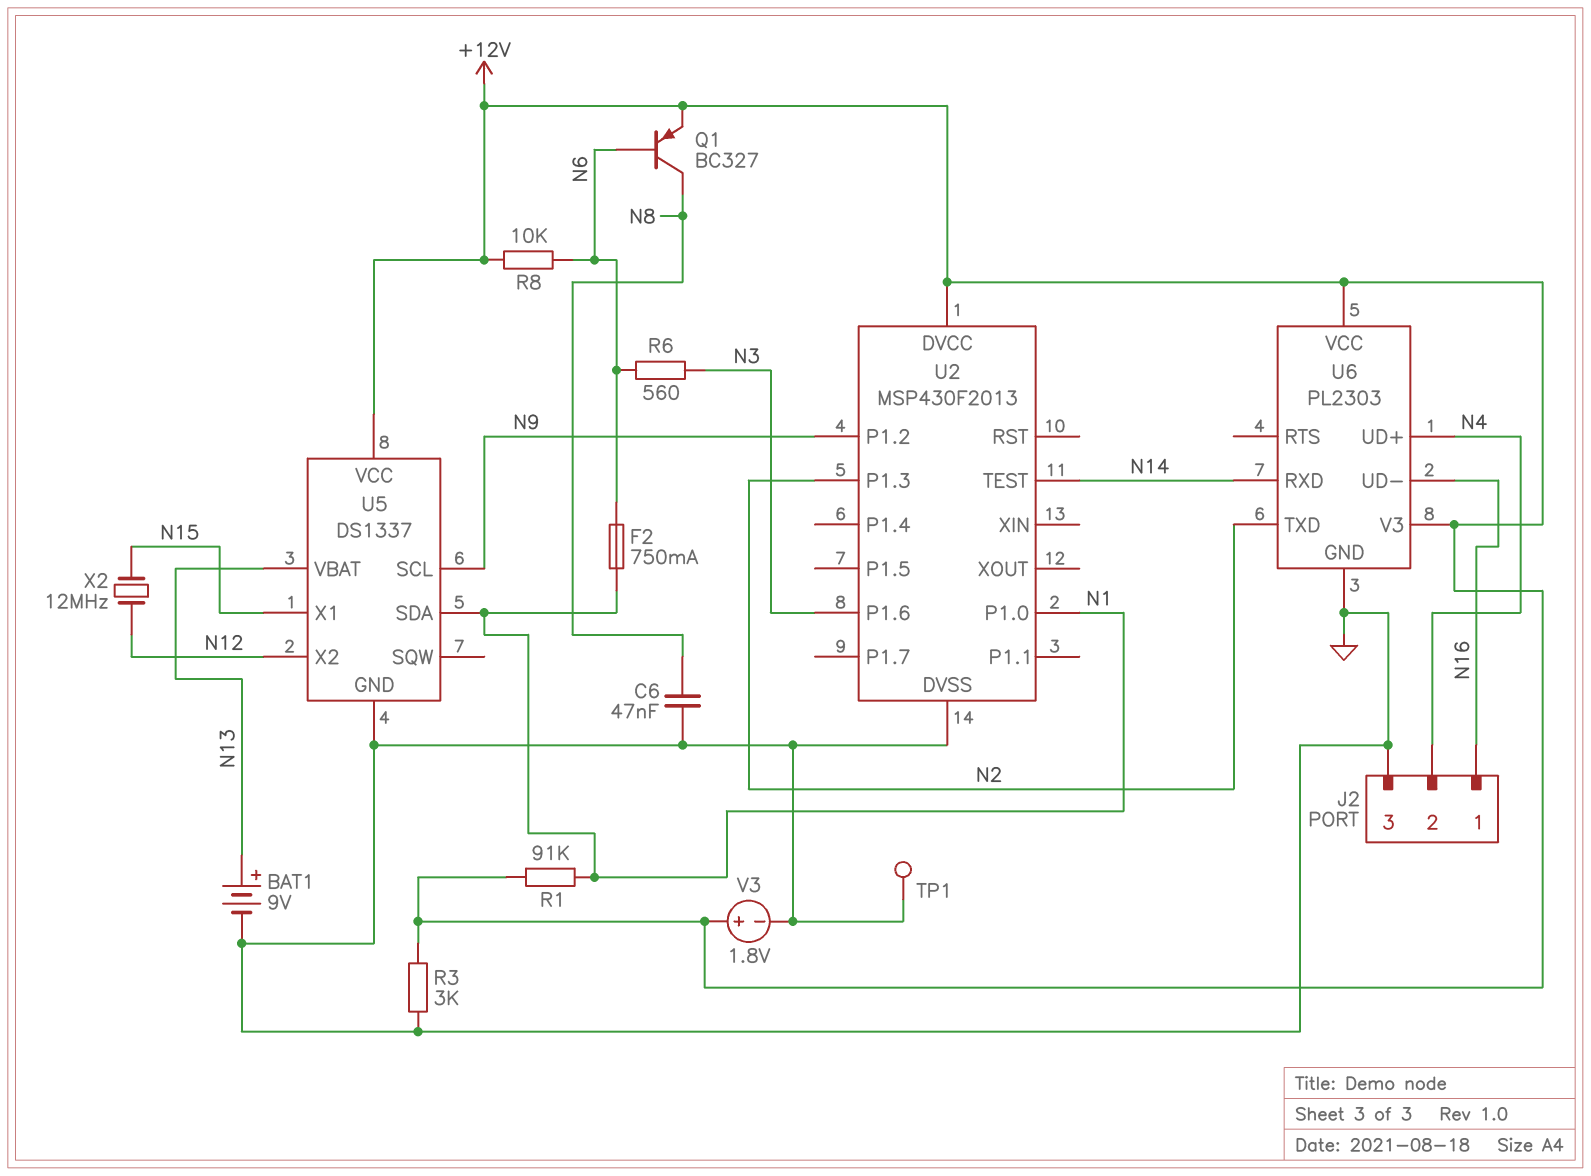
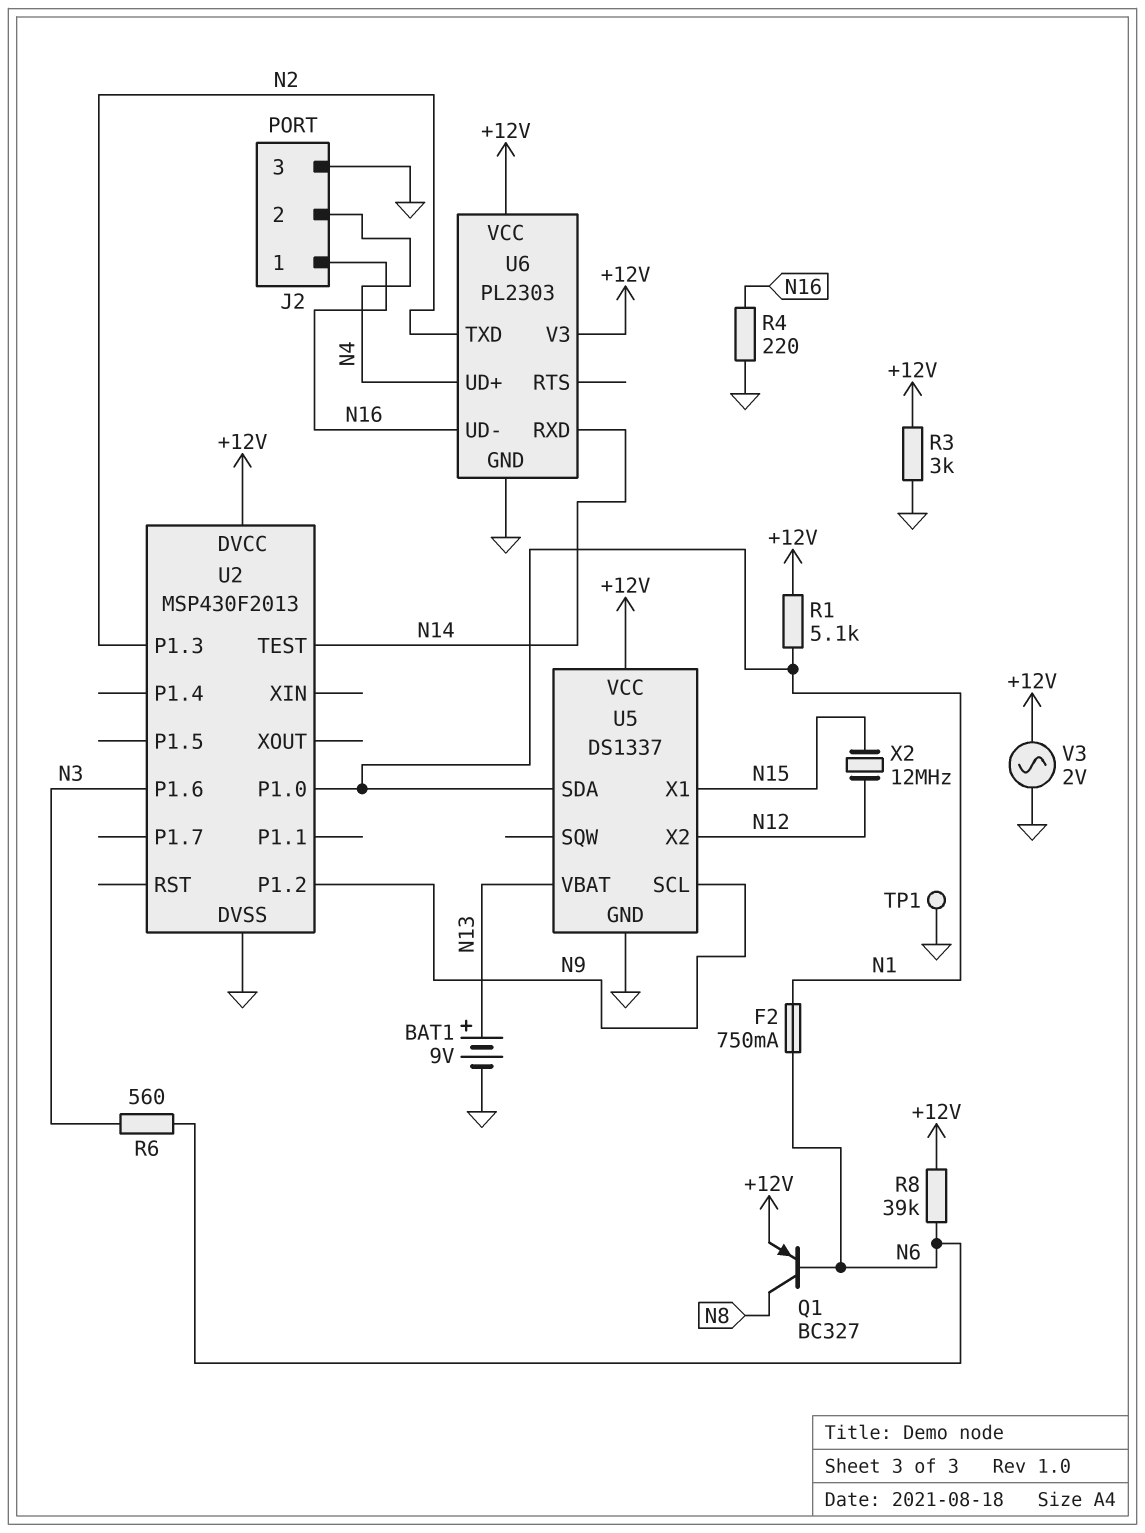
C6: 47nF (GND, N8) -> none
R1: 91k (+12V, N1) -> 5.1k (+12V, N1)
R4: none -> 220 (GND, N16)
R8: 10k (+12V, N6) -> 39k (+12V, N6)
V3: 1.8V (plus +12V, minus GND) -> AC 2V (+12V, GND)

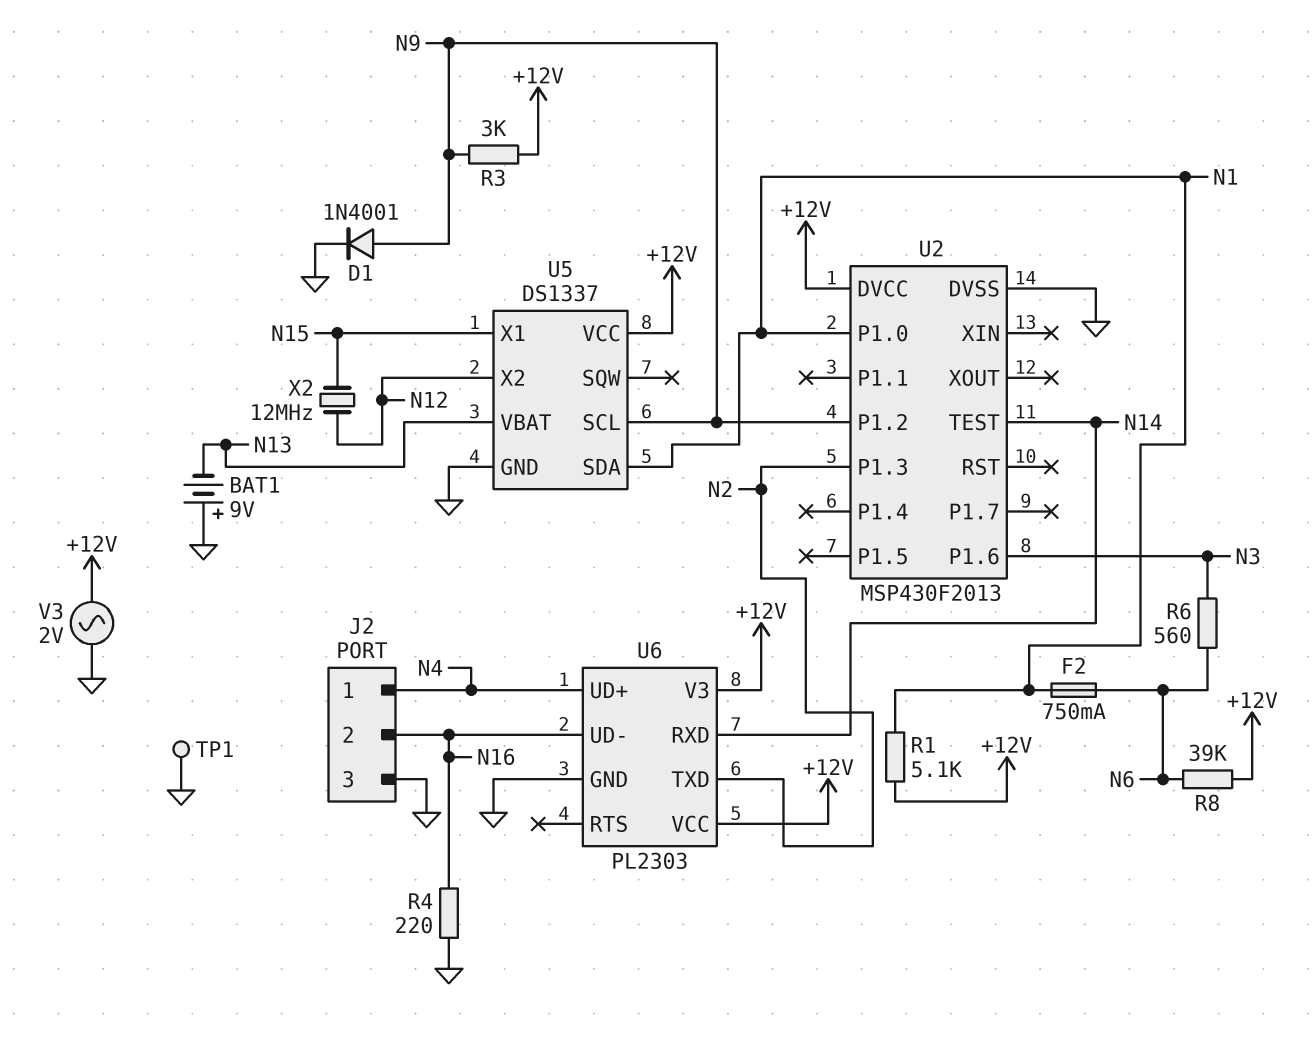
BAT1: 9V (plus N13, minus GND) -> 9V (plus GND, minus N13)
D1: none -> diode 1N4001 (A N9, K GND)
J2 pin 1: N16 -> N4
J2 pin 2: N4 -> N16
Q1: PNP BC327 (B N6, C N8, E +12V) -> none
R3: 3k (+12V, GND) -> 3k (+12V, N9)

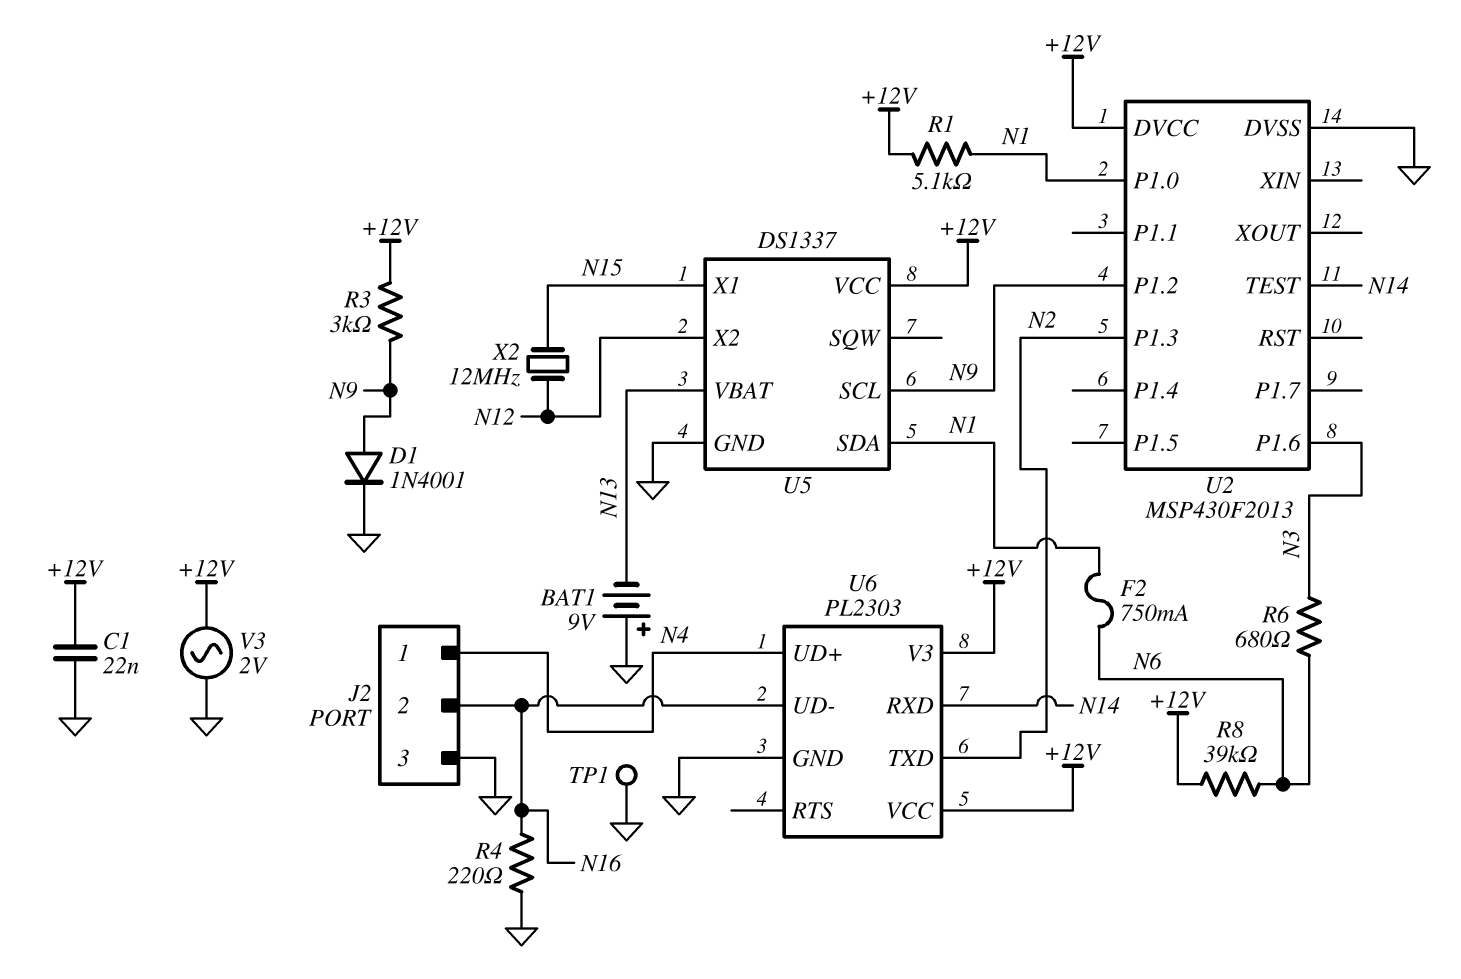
C1: none -> 22nF (+12V, GND)
R6: 560 (N3, N6) -> 680 (N3, N6)

